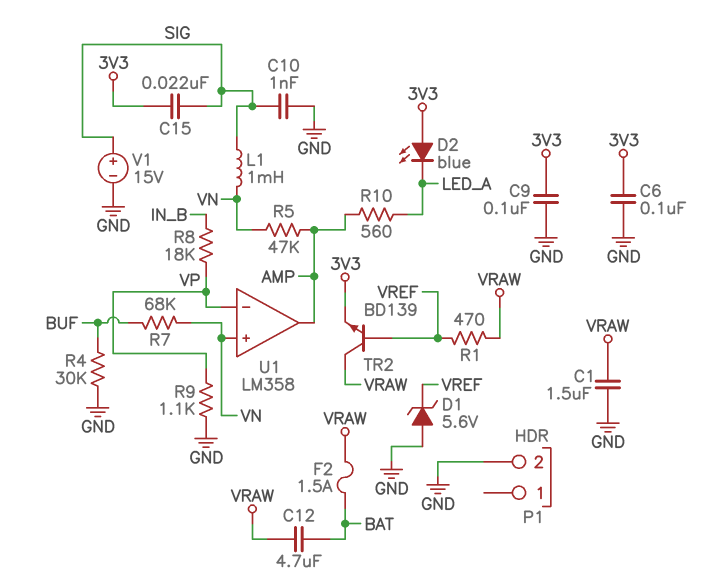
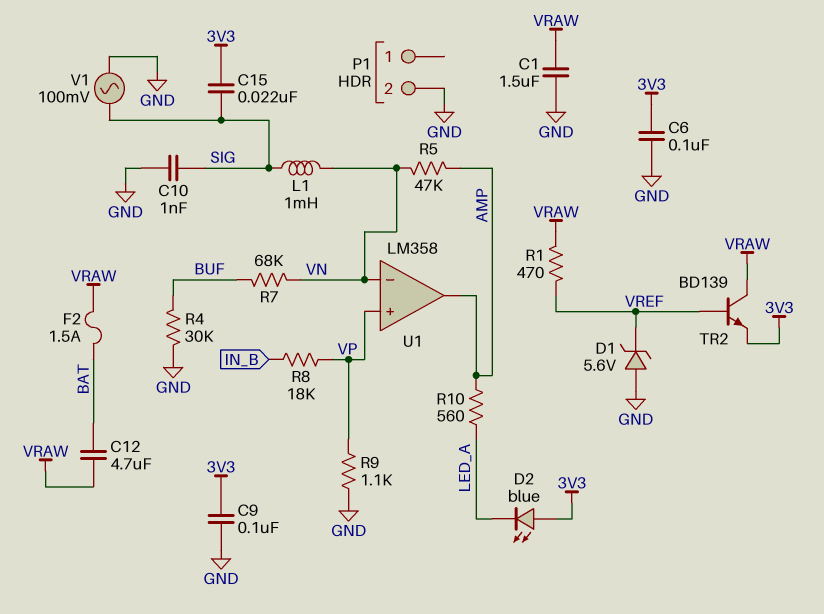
U1 pin in+: VN -> VP
U1 pin in-: VP -> VN
V1: 15V (plus SIG, minus GND) -> AC 100mV (GND, SIG)

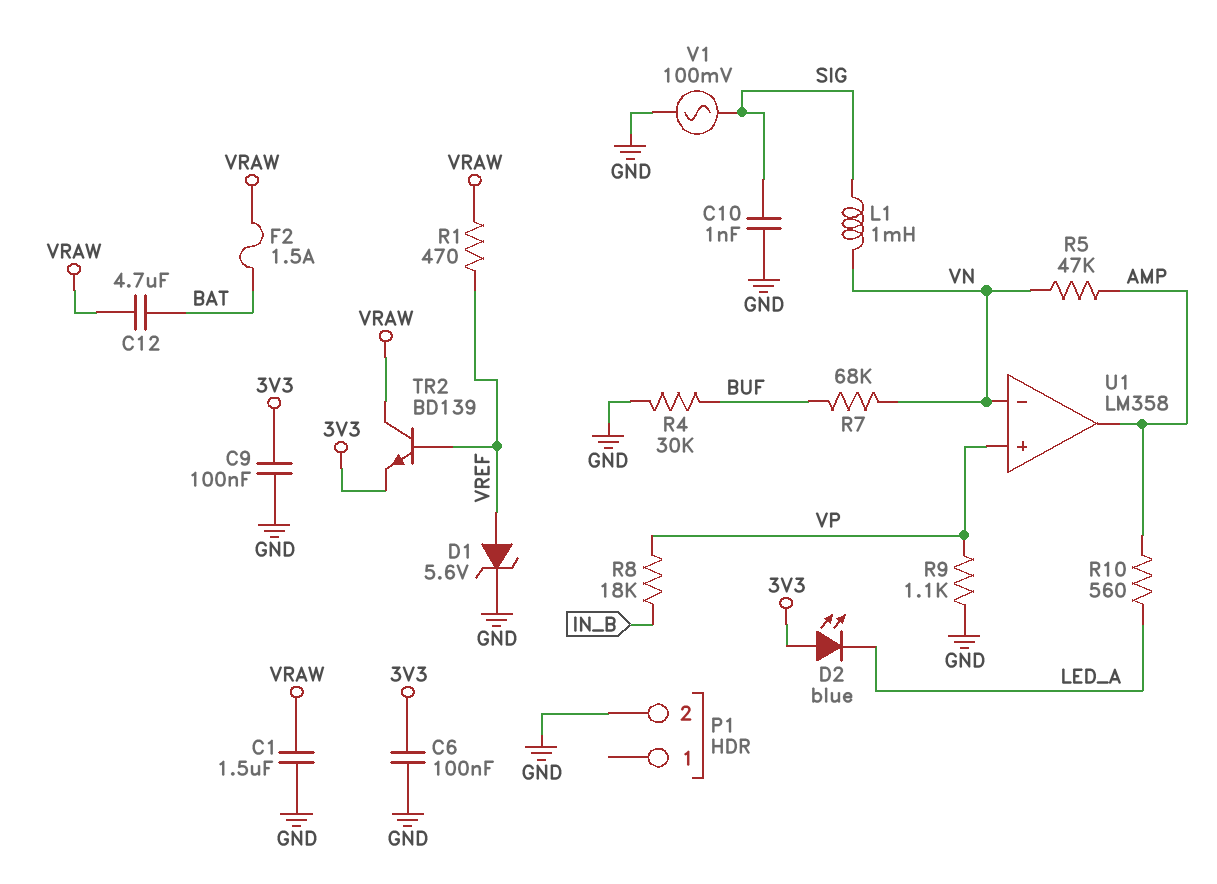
C15: 22nF (3V3, SIG) -> none
D1: zener 5.6V (A GND, K VREF) -> zener 5.6V (A VREF, K GND)

